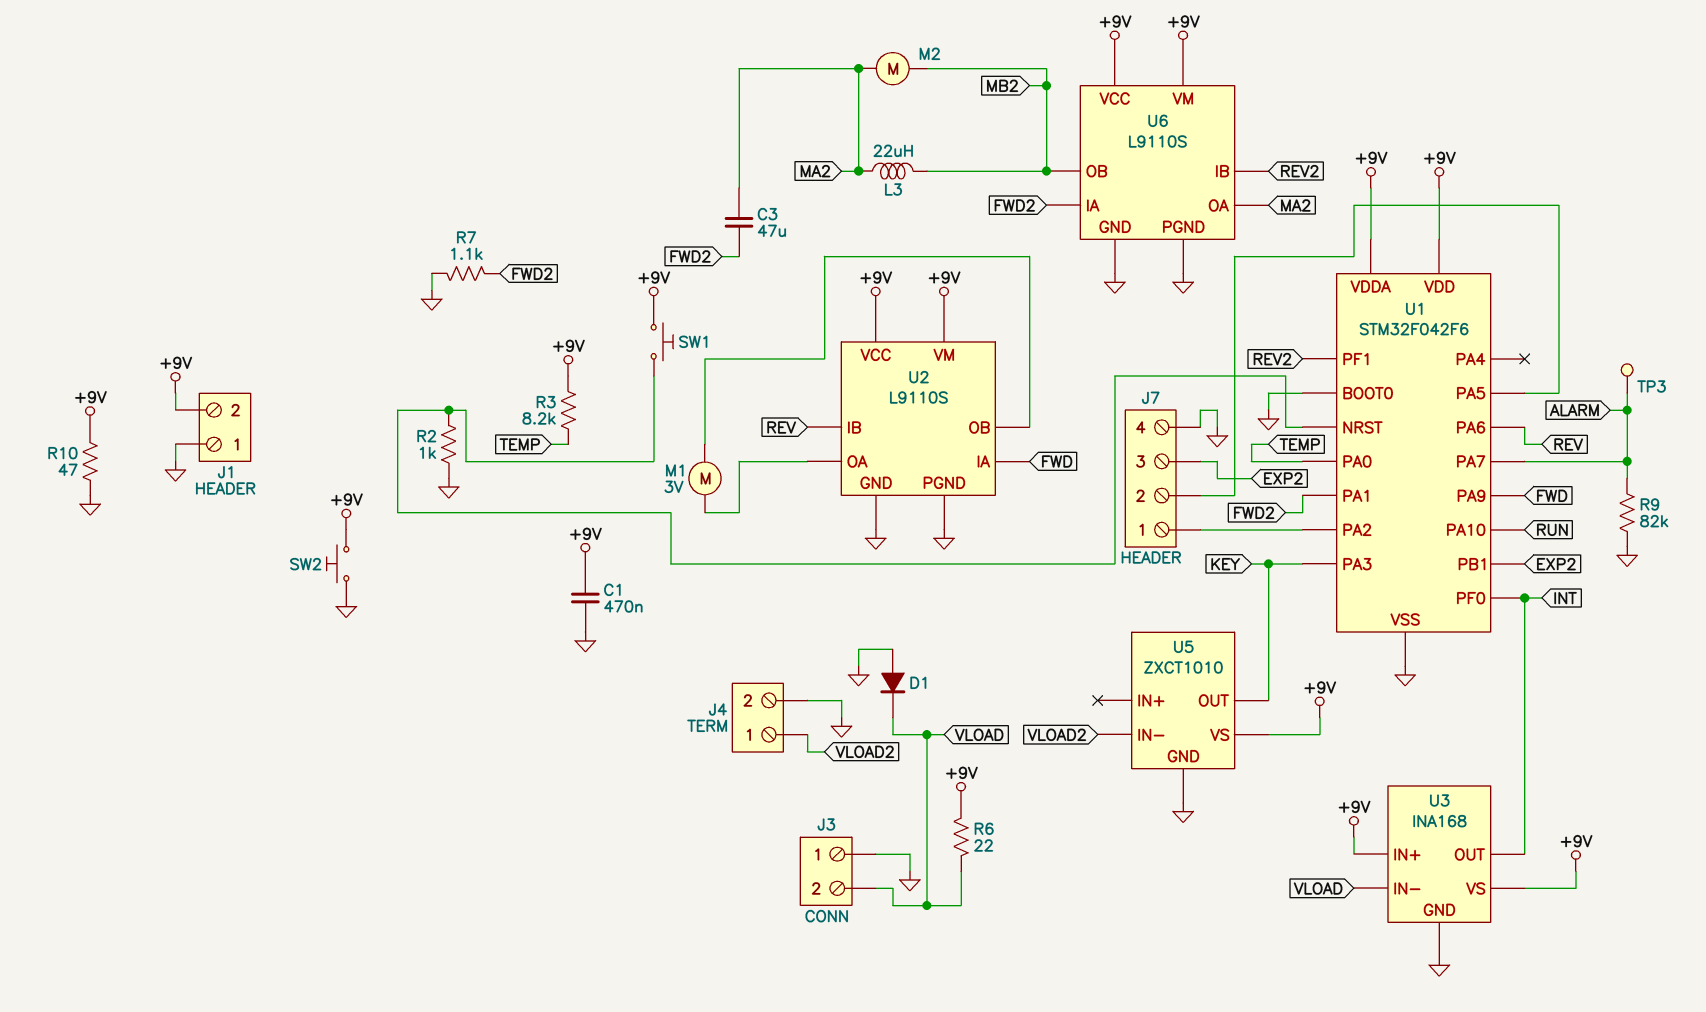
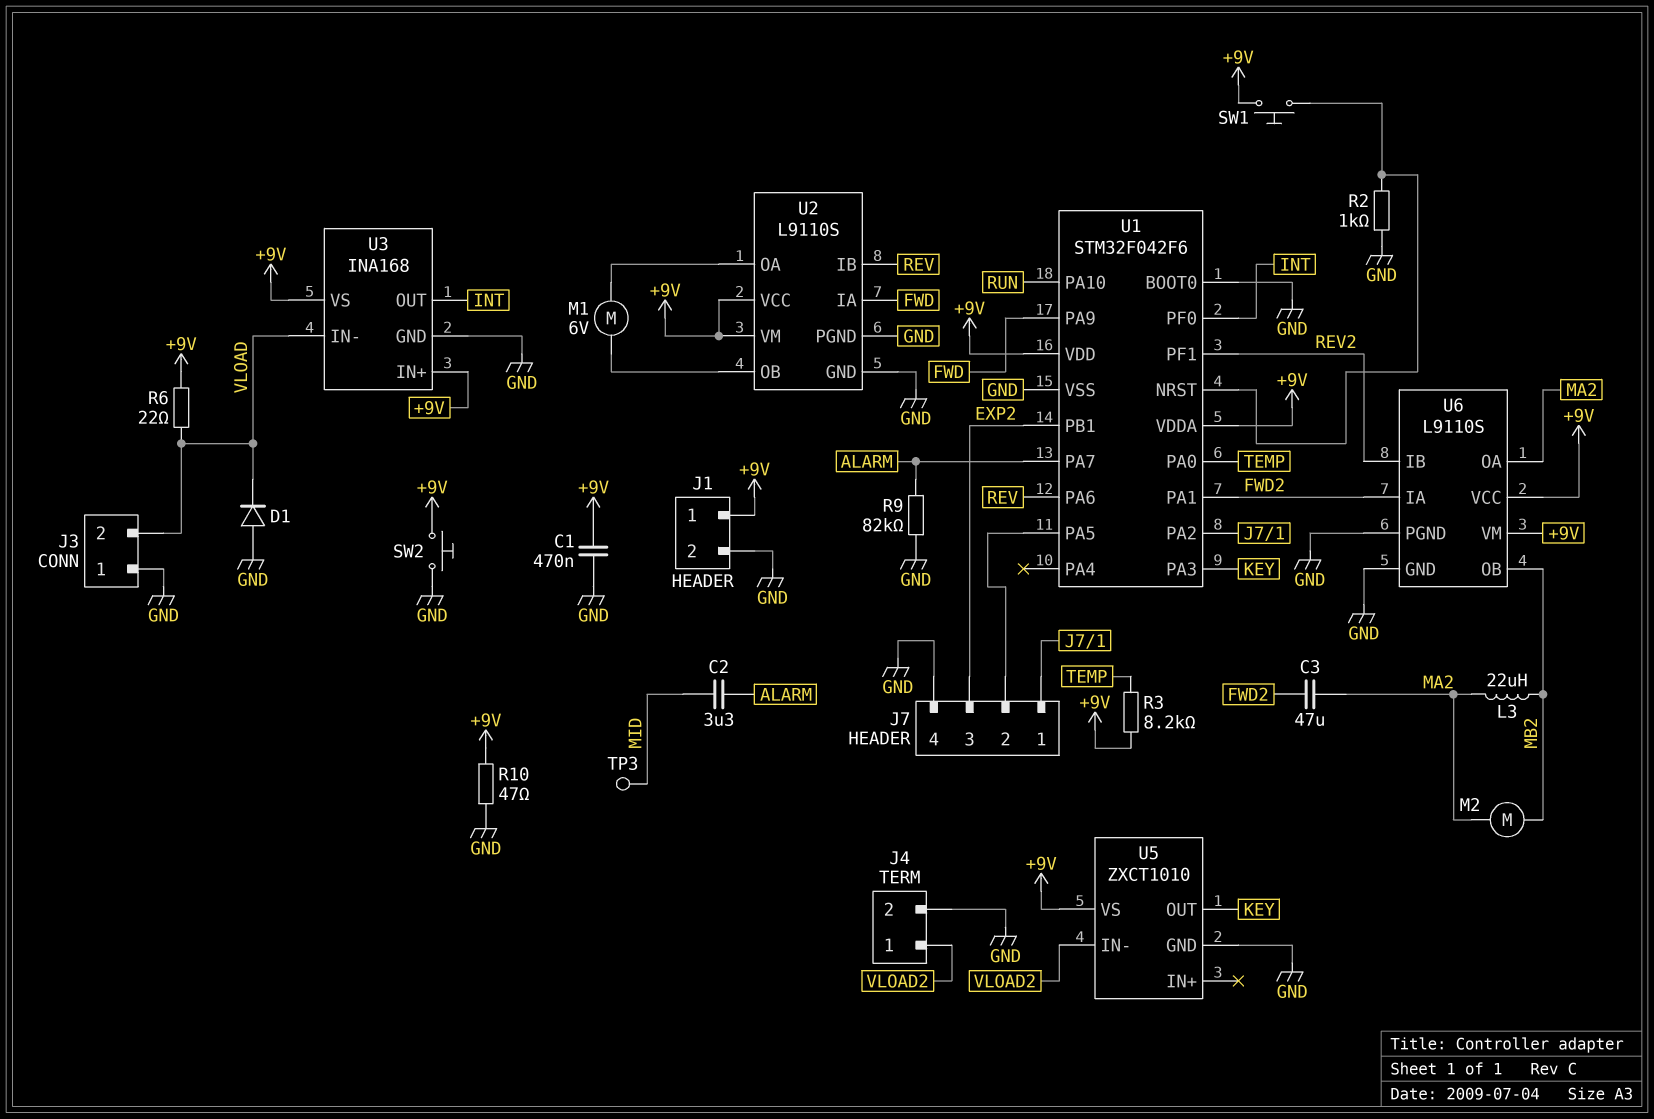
C2: none -> 3.3uF (ALARM, MID)
J1 pin 1: GND -> +9V
J1 pin 2: +9V -> GND
M1: motor 3V (U2/OA, U2/OB) -> motor 6V (U2/OA, U2/OB)
R7: 1.1k (FWD2, GND) -> none
TP3: test point (ALARM) -> test point (MID)

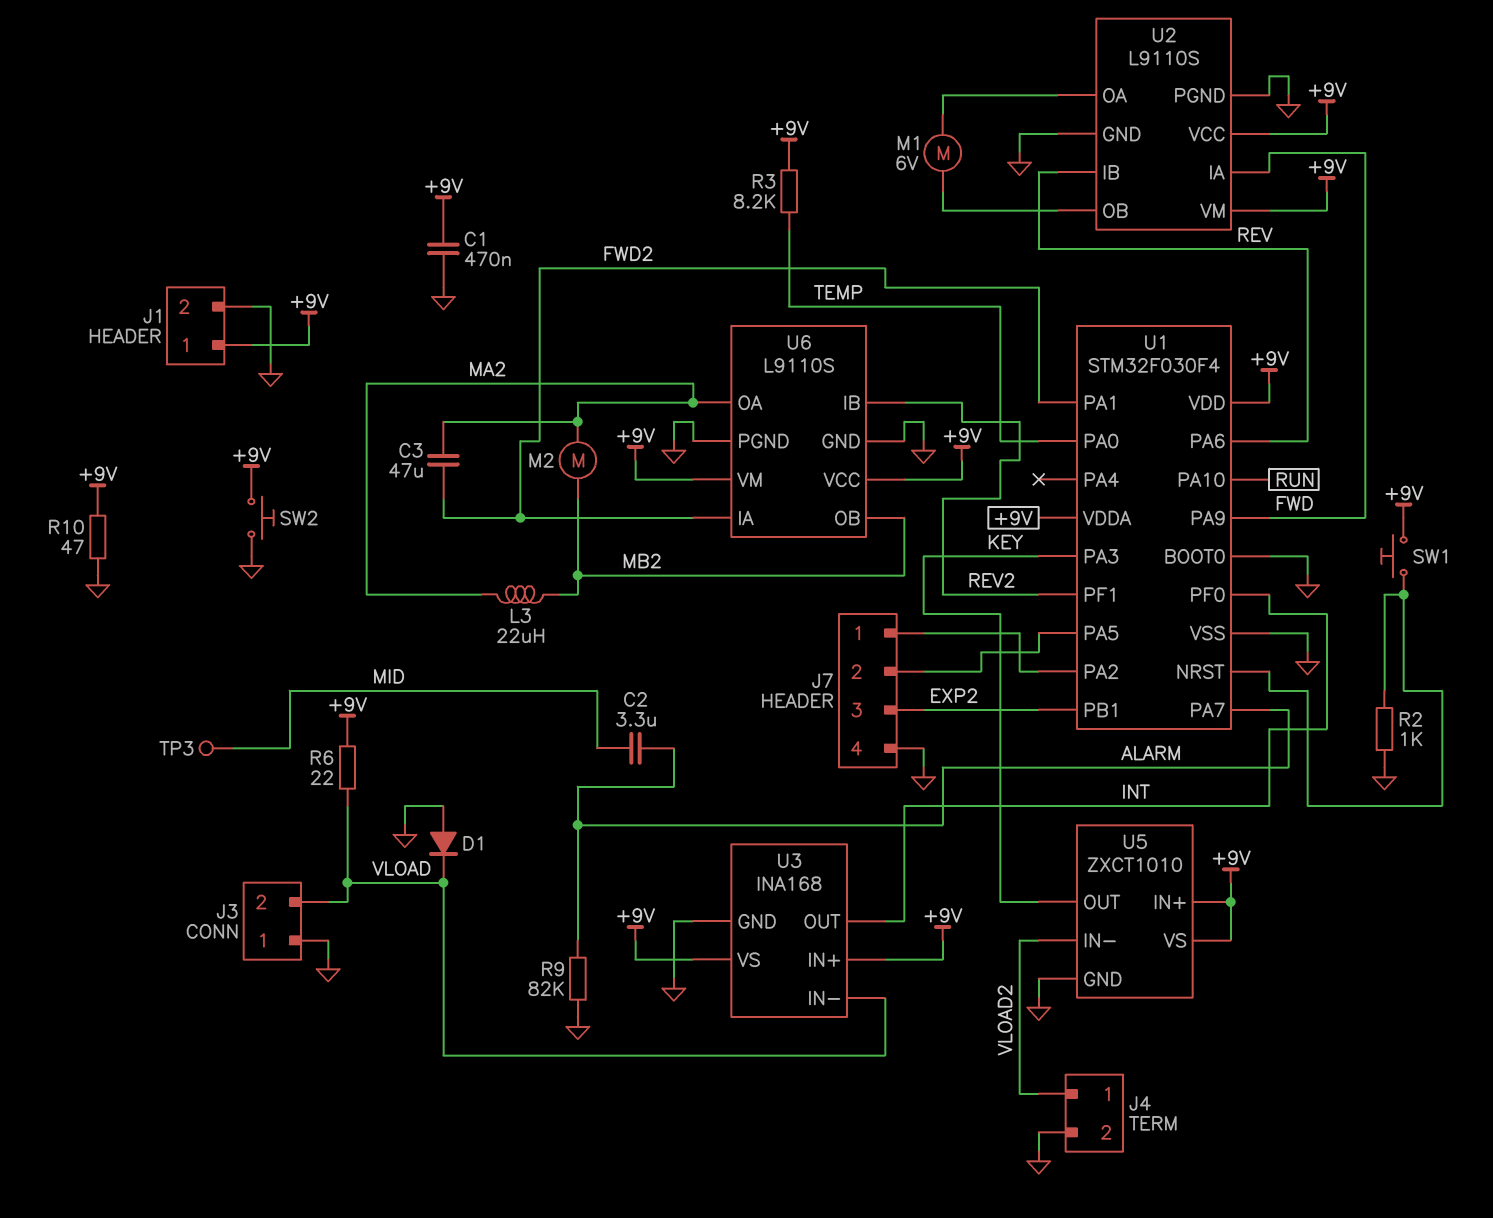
U1: STM32F042F6 -> STM32F030F4
U5 pin IN+: none -> +9V

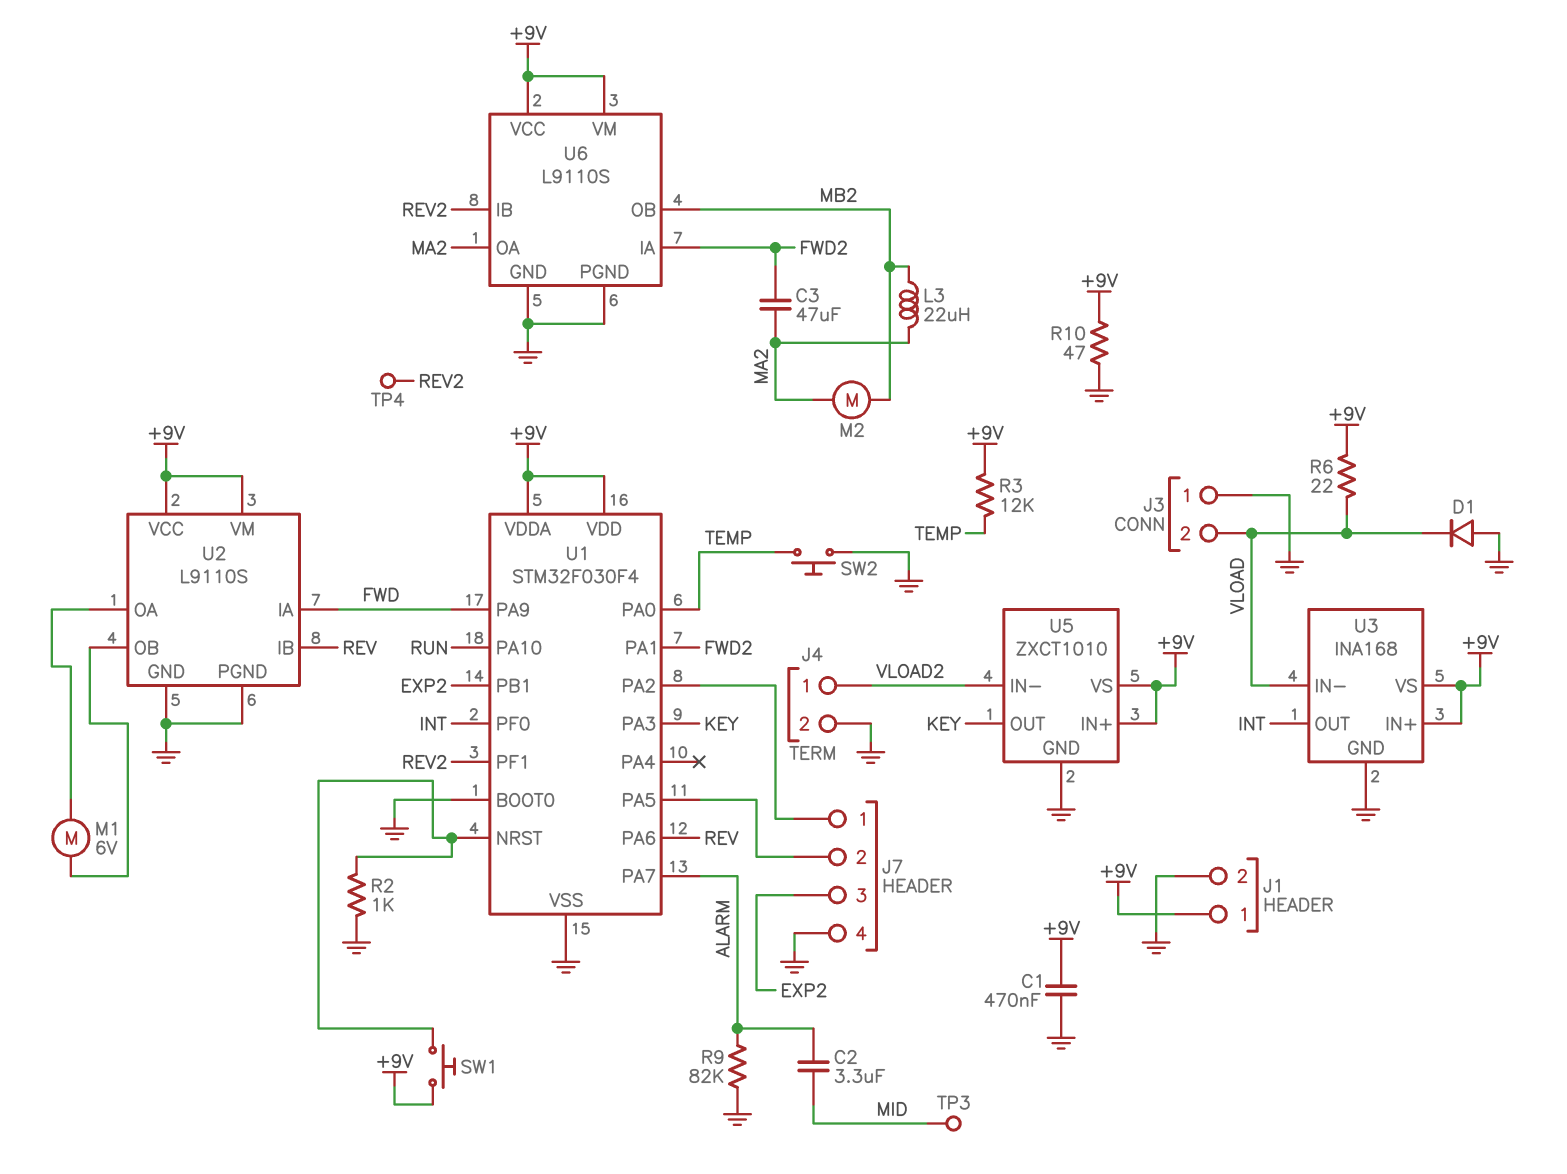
R3: 8.2k (+9V, TEMP) -> 12k (+9V, TEMP)
SW2: button (+9V, GND) -> button (GND, TEMP)
TP4: none -> test point (REV2)

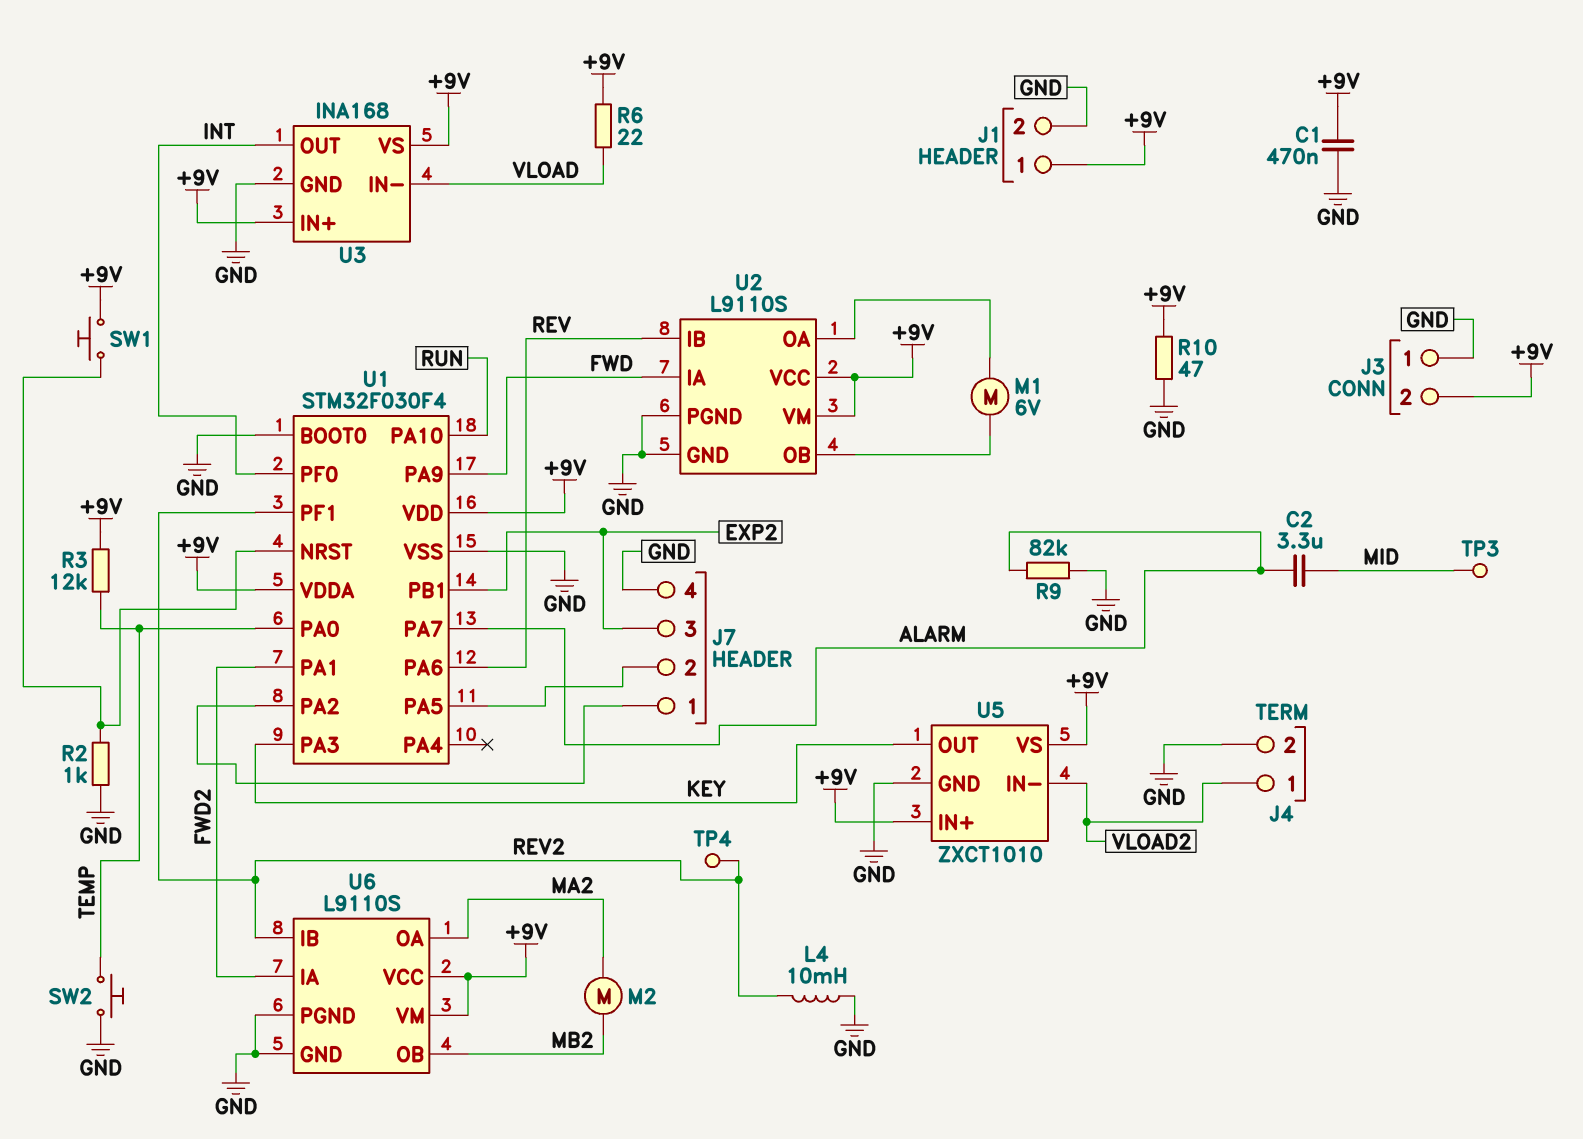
C3: 47uF (FWD2, MA2) -> none
D1: diode (A GND, K VLOAD) -> none
J3 pin 2: VLOAD -> +9V
L3: 22uH (MA2, MB2) -> none
L4: none -> 10mH (GND, REV2)

